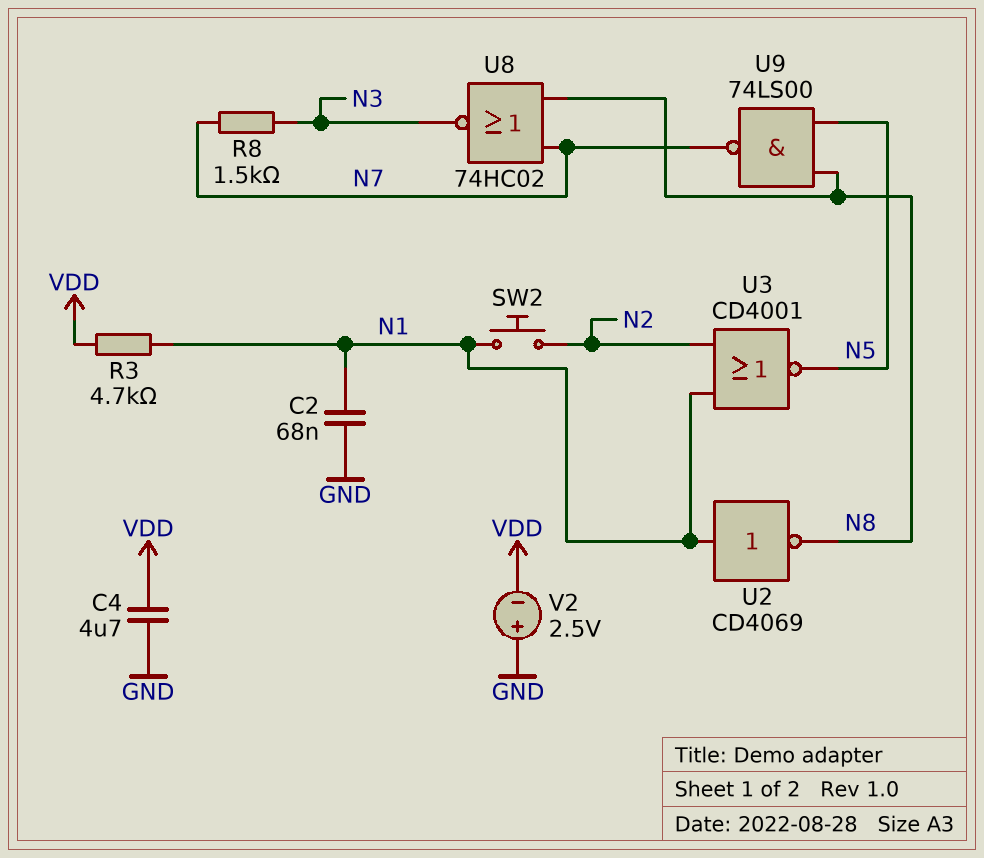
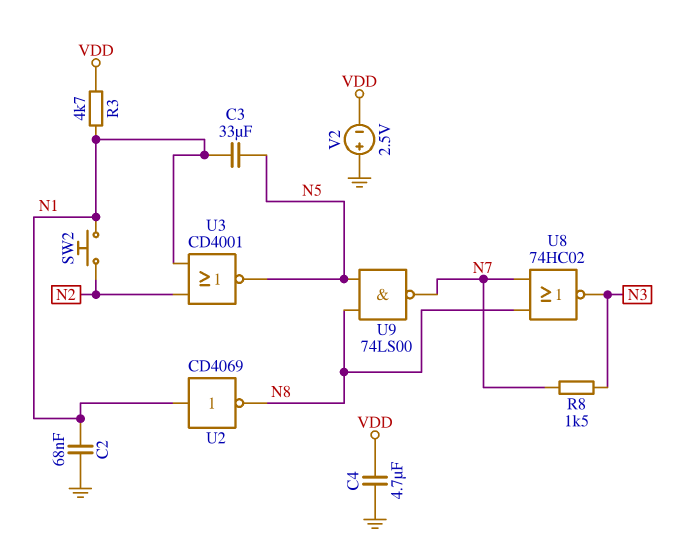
C3: none -> 33uF (N1, N5)

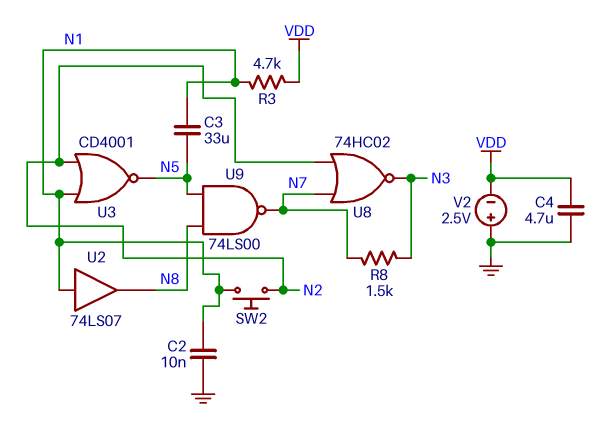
C2: 68nF (GND, N1) -> 10nF (GND, N1)
U2: NOT CD4069 (in N1, out N8) -> buffer 74LS07 (in N1, out N8)
U8: NOR 74HC02 (in N7, in N8, out N3) -> NOR 74HC02 (in N2, in N7, out N3)

